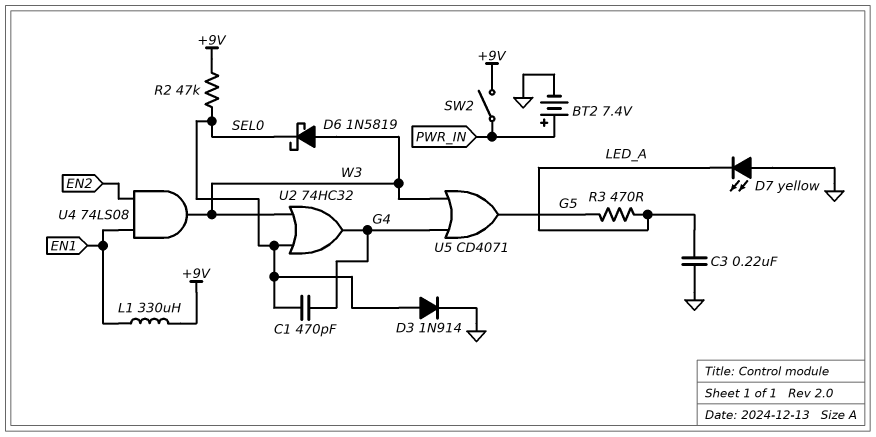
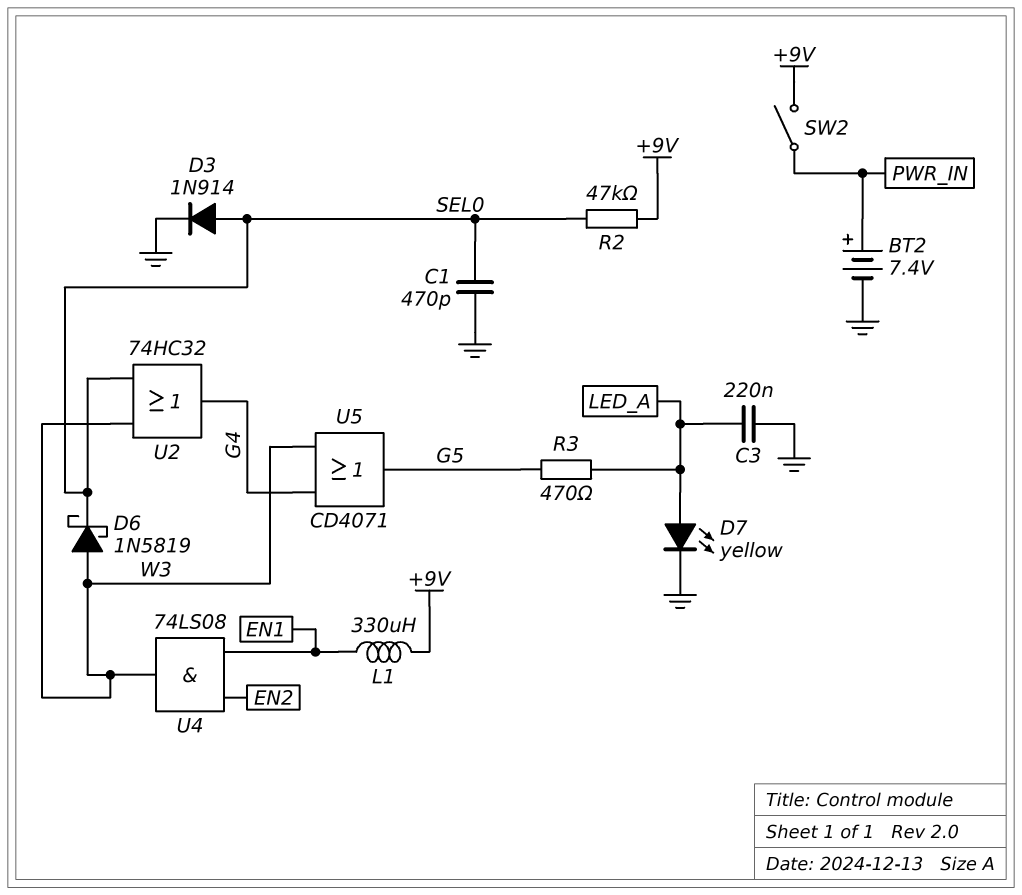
C1: 470pF (G4, SEL0) -> 470pF (GND, SEL0)
D7: LED yellow (A GND, K LED_A) -> LED yellow (A LED_A, K GND)

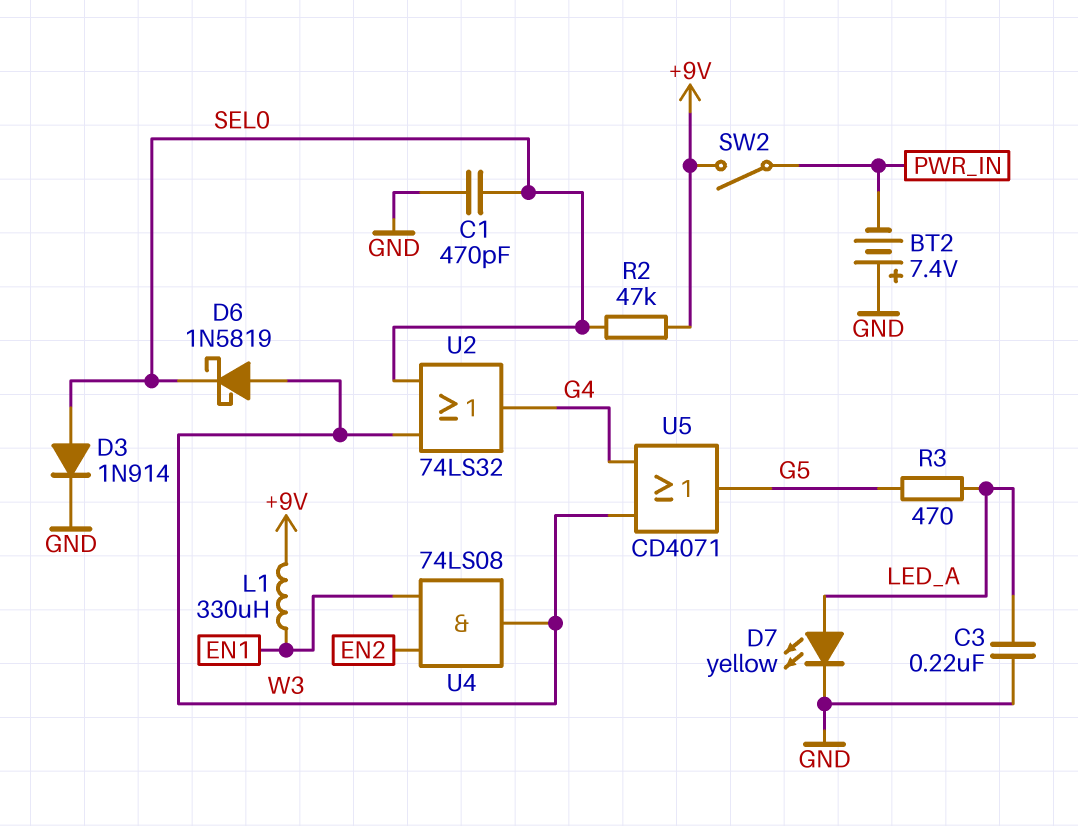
BT2: 7.4V (plus PWR_IN, minus GND) -> 7.4V (plus GND, minus PWR_IN)
U2: OR 74HC32 (in SEL0, in W3, out G4) -> OR 74LS32 (in SEL0, in W3, out G4)

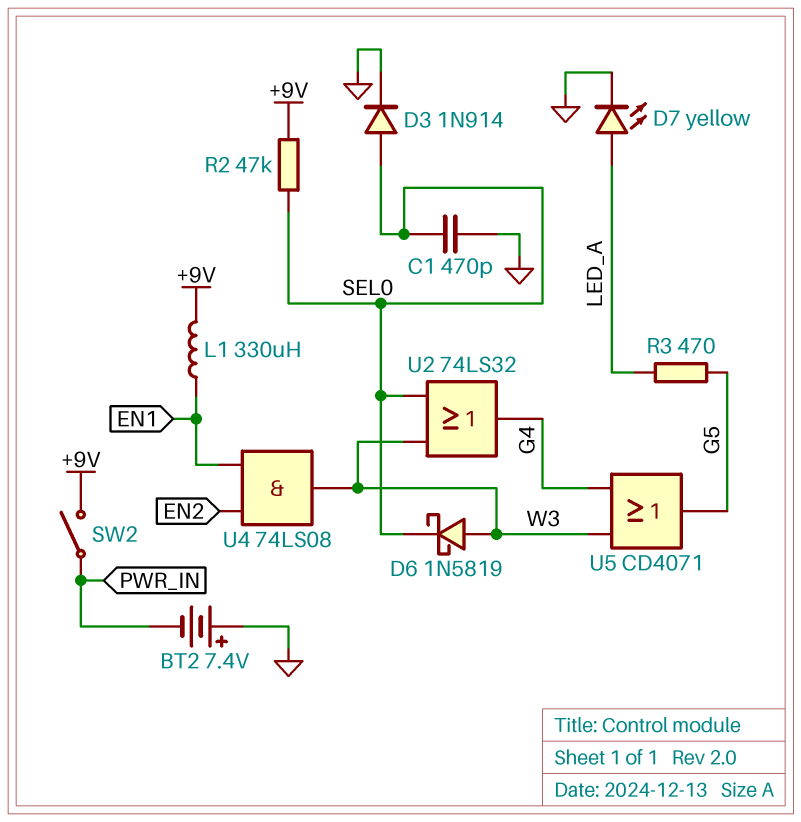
C3: 220nF (GND, LED_A) -> none

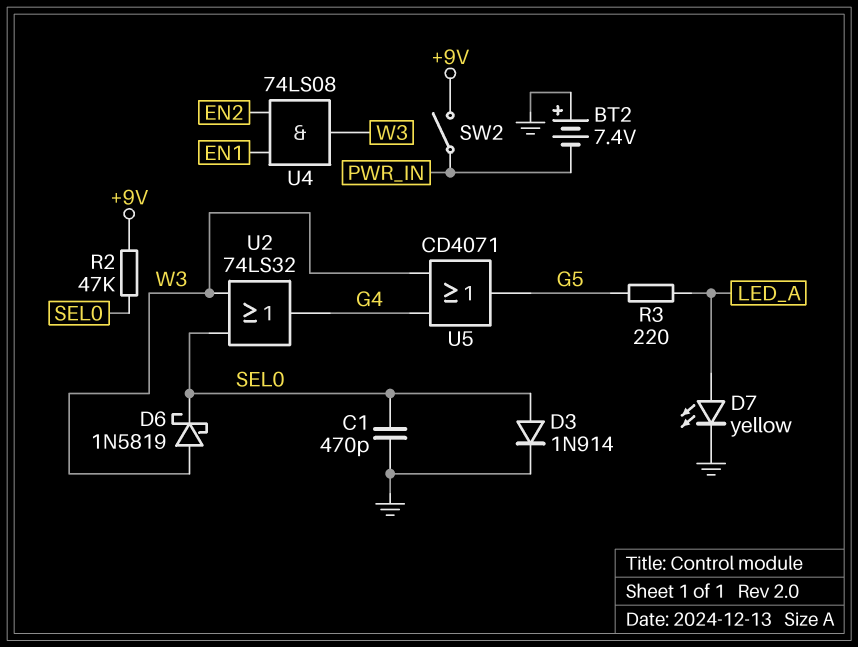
L1: 330uH (+9V, EN1) -> none
R3: 470 (G5, LED_A) -> 220 (G5, LED_A)

